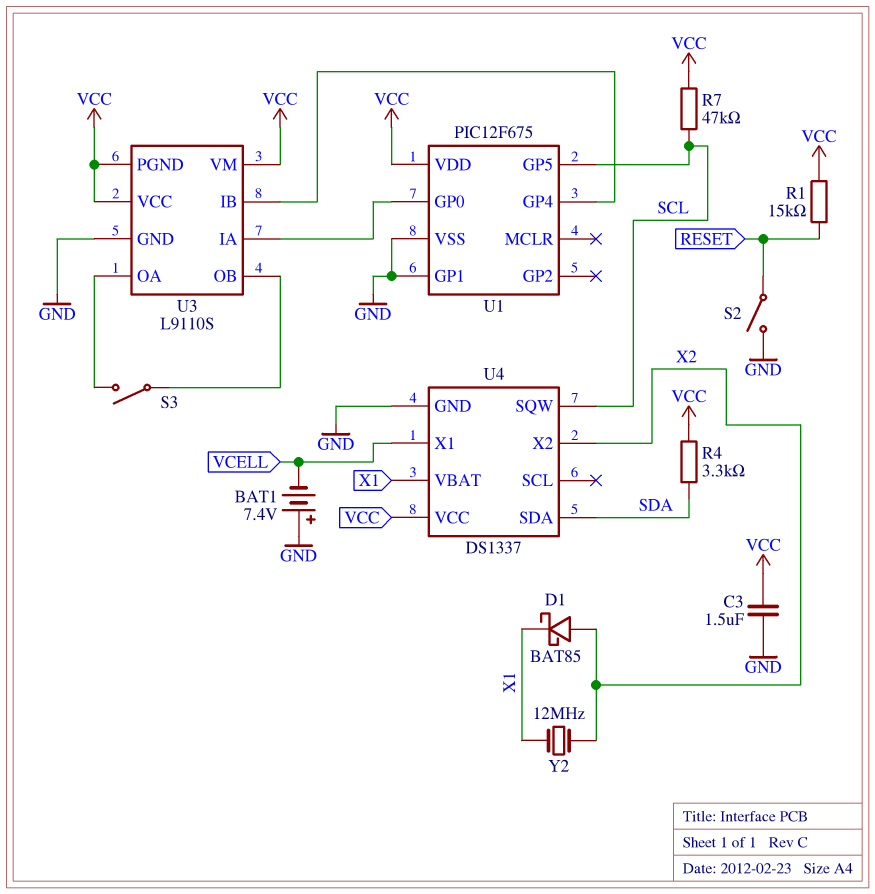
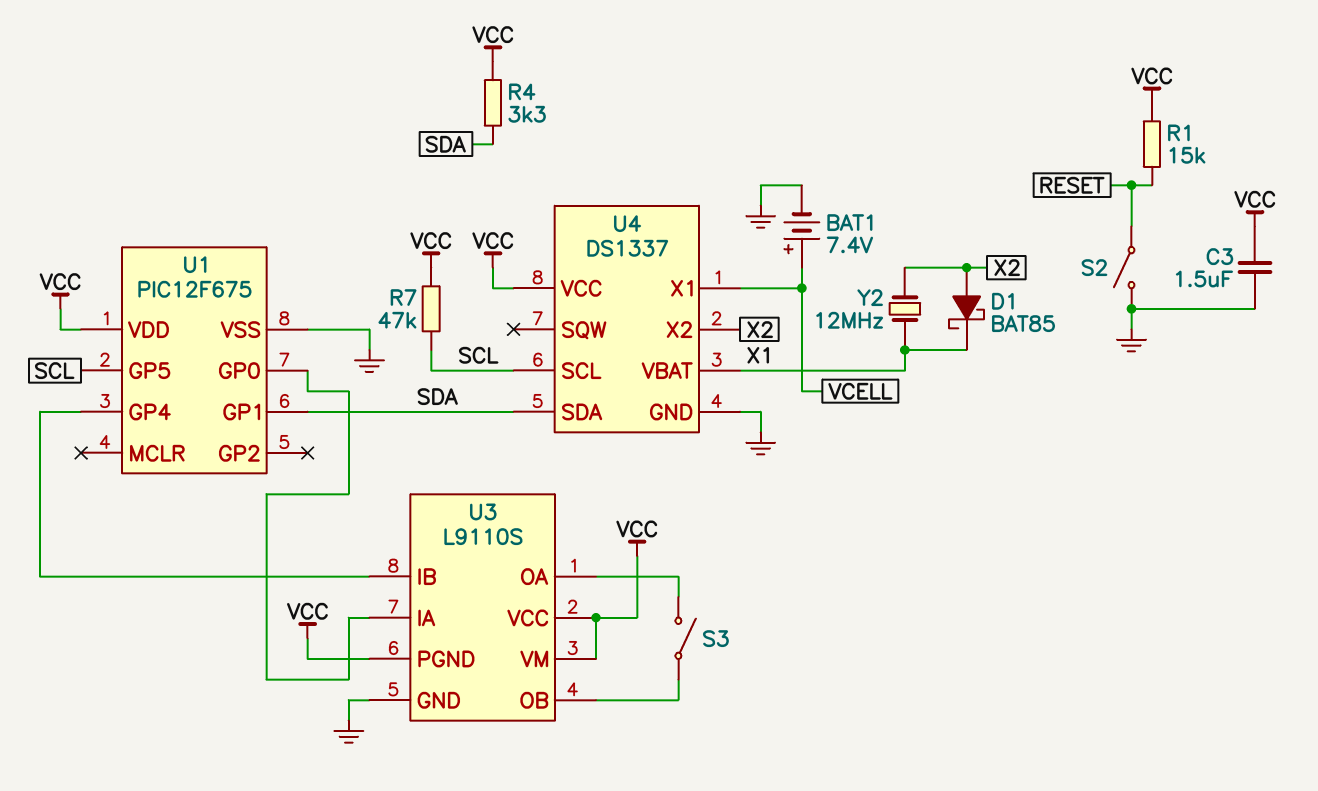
BAT1: 7.4V (plus GND, minus VCELL) -> 7.4V (plus VCELL, minus GND)
U1 pin GP1: GND -> SDA
U4 pin SCL: none -> SCL
U4 pin SQW: SCL -> none

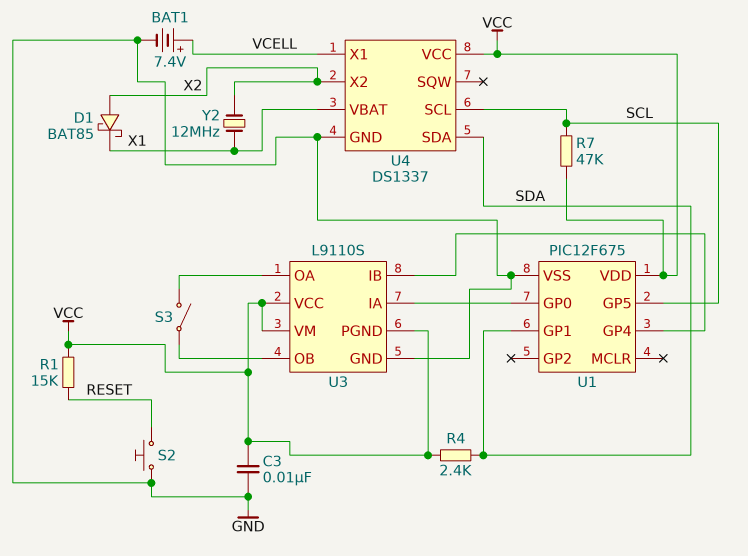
C3: 1.5uF (GND, VCC) -> 10nF (GND, VCC)
R4: 3.3k (SDA, VCC) -> 2.4k (SDA, VCC)
S2: switch (GND, RESET) -> button (GND, RESET)

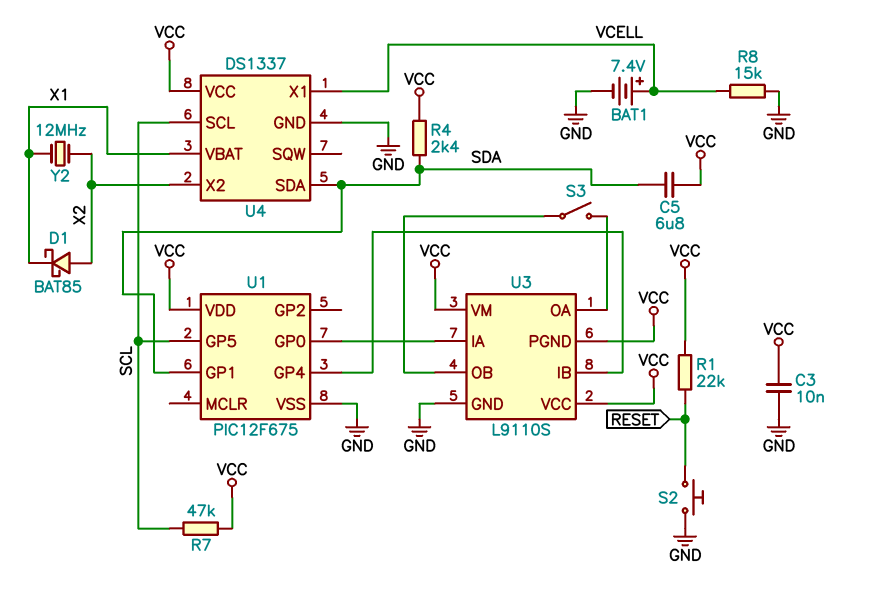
C5: none -> 6.8uF (SDA, VCC)
R1: 15k (RESET, VCC) -> 22k (RESET, VCC)
R8: none -> 15k (GND, VCELL)

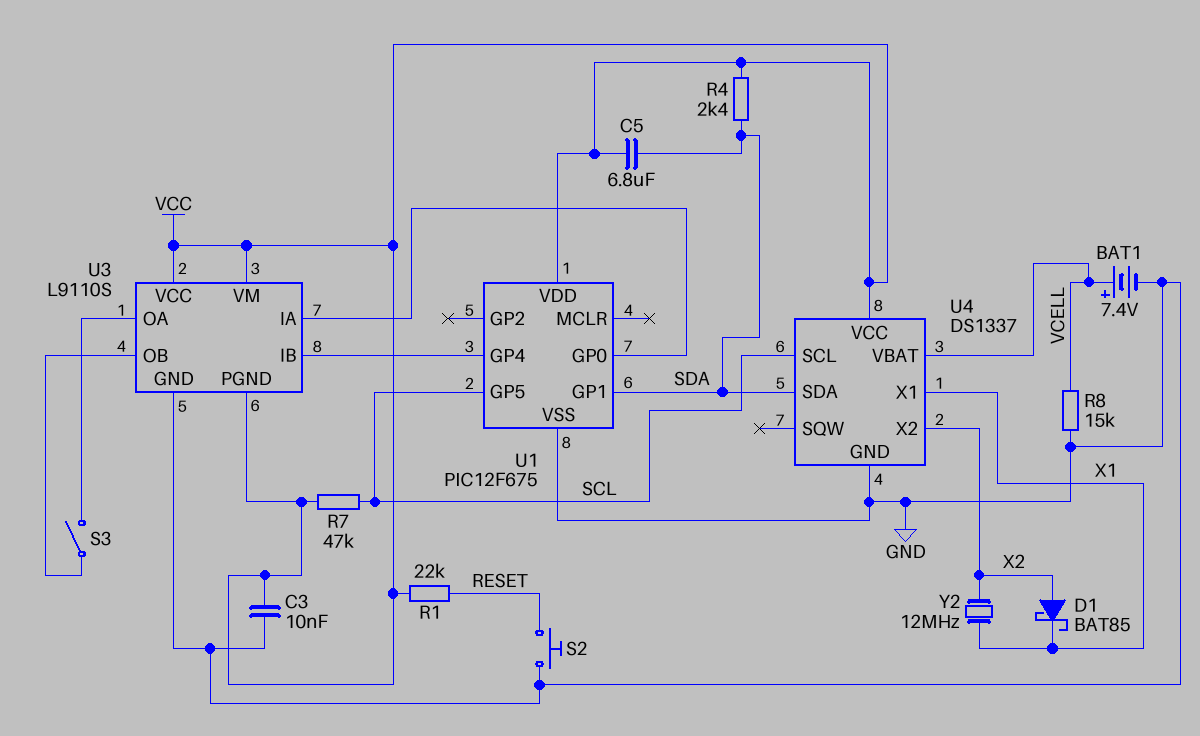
U4 pin VBAT: X1 -> VCELL
U4 pin X1: VCELL -> X1

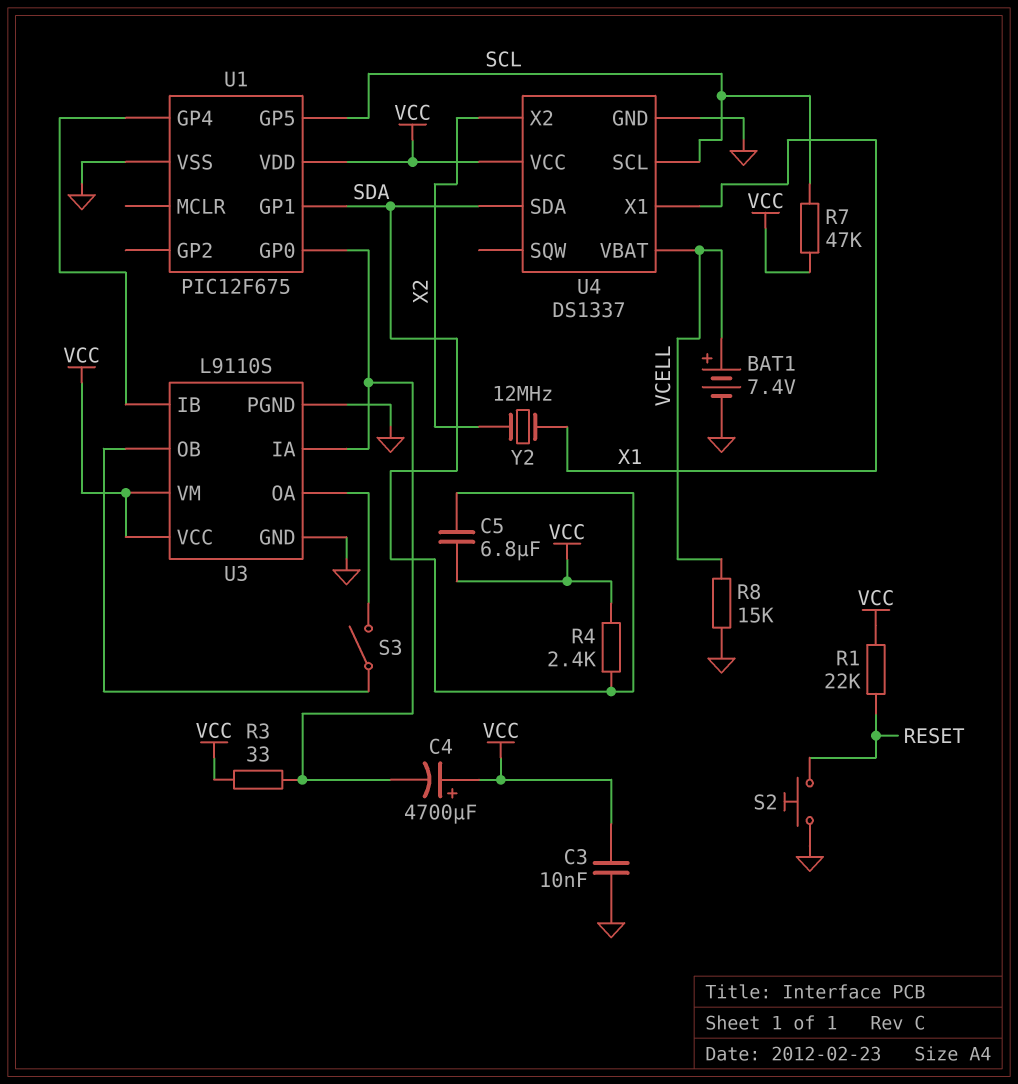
C4: none -> 4700uF (plus VCC, minus U1/GP0)
D1: schottky BAT85 (A X2, K X1) -> none
R3: none -> 33 (U1/GP0, VCC)
U3 pin PGND: VCC -> GND

